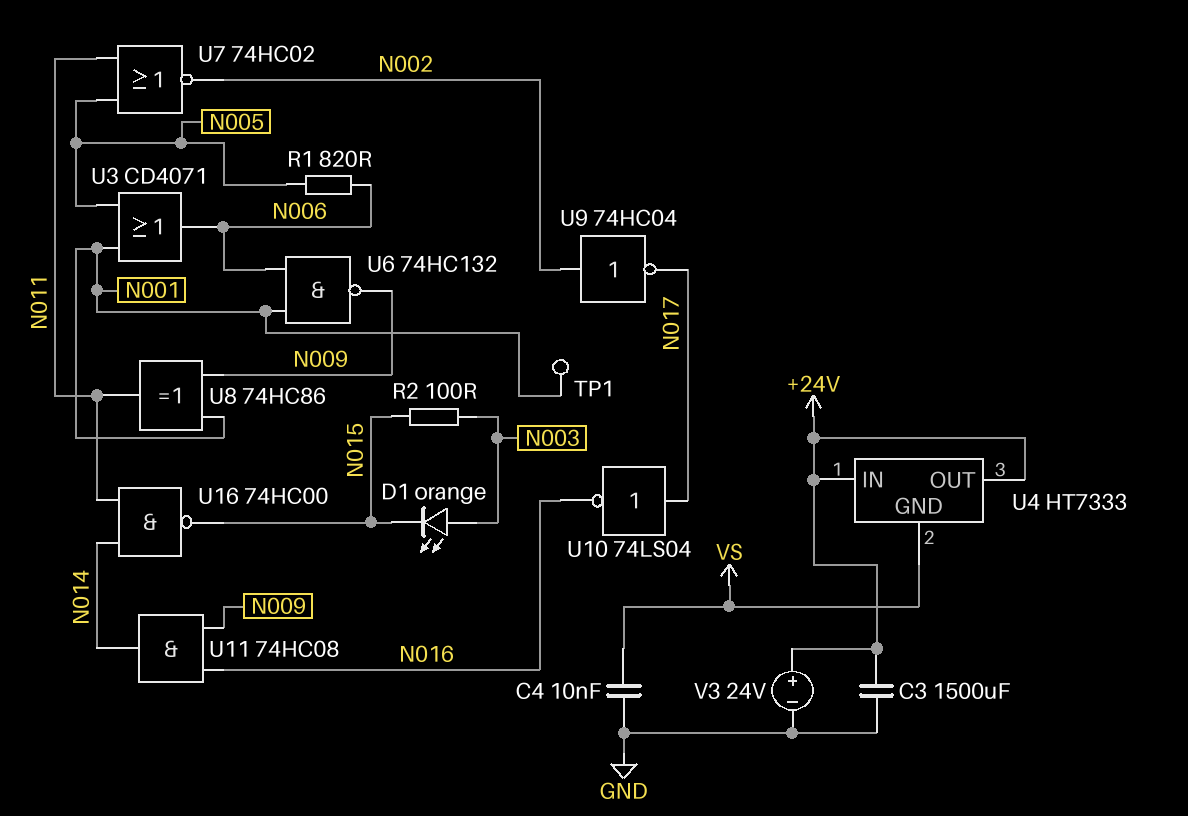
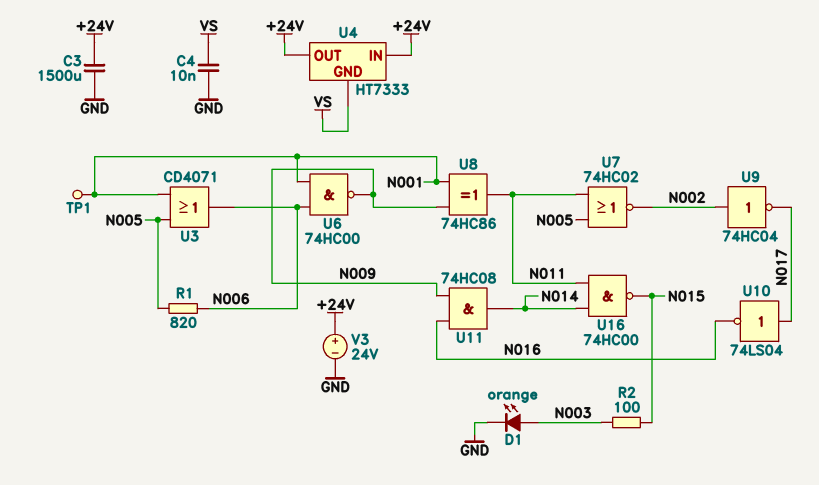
D1: LED orange (A N003, K N015) -> LED orange (A N003, K GND)
U6: NAND 74HC132 (in N001, in N006, out N009) -> NAND 74HC00 (in N001, in N006, out N009)

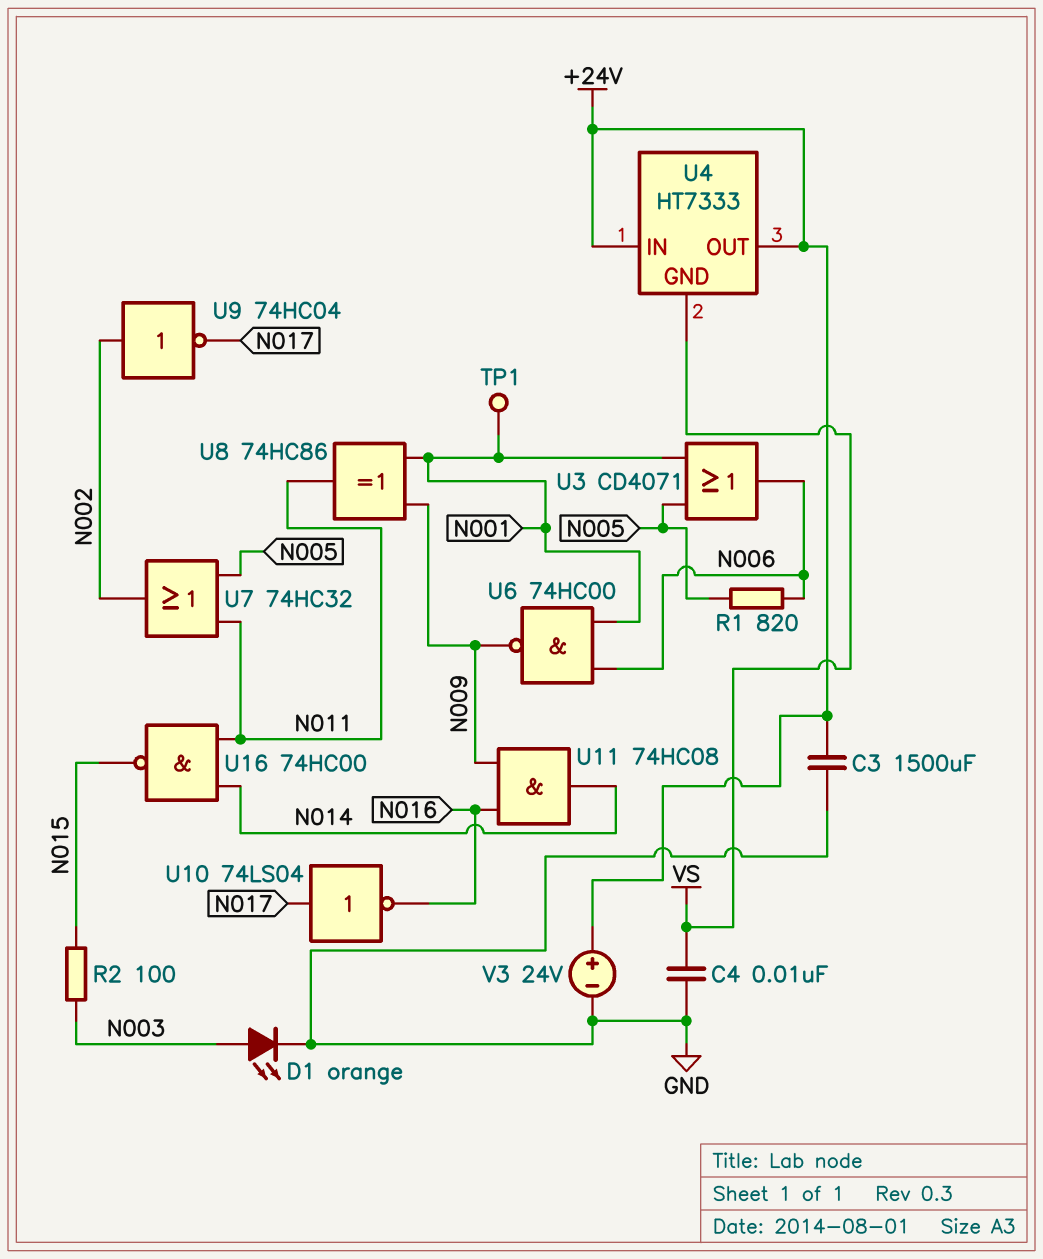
U7: NOR 74HC02 (in N005, in N011, out N002) -> OR 74HC32 (in N005, in N011, out N002)

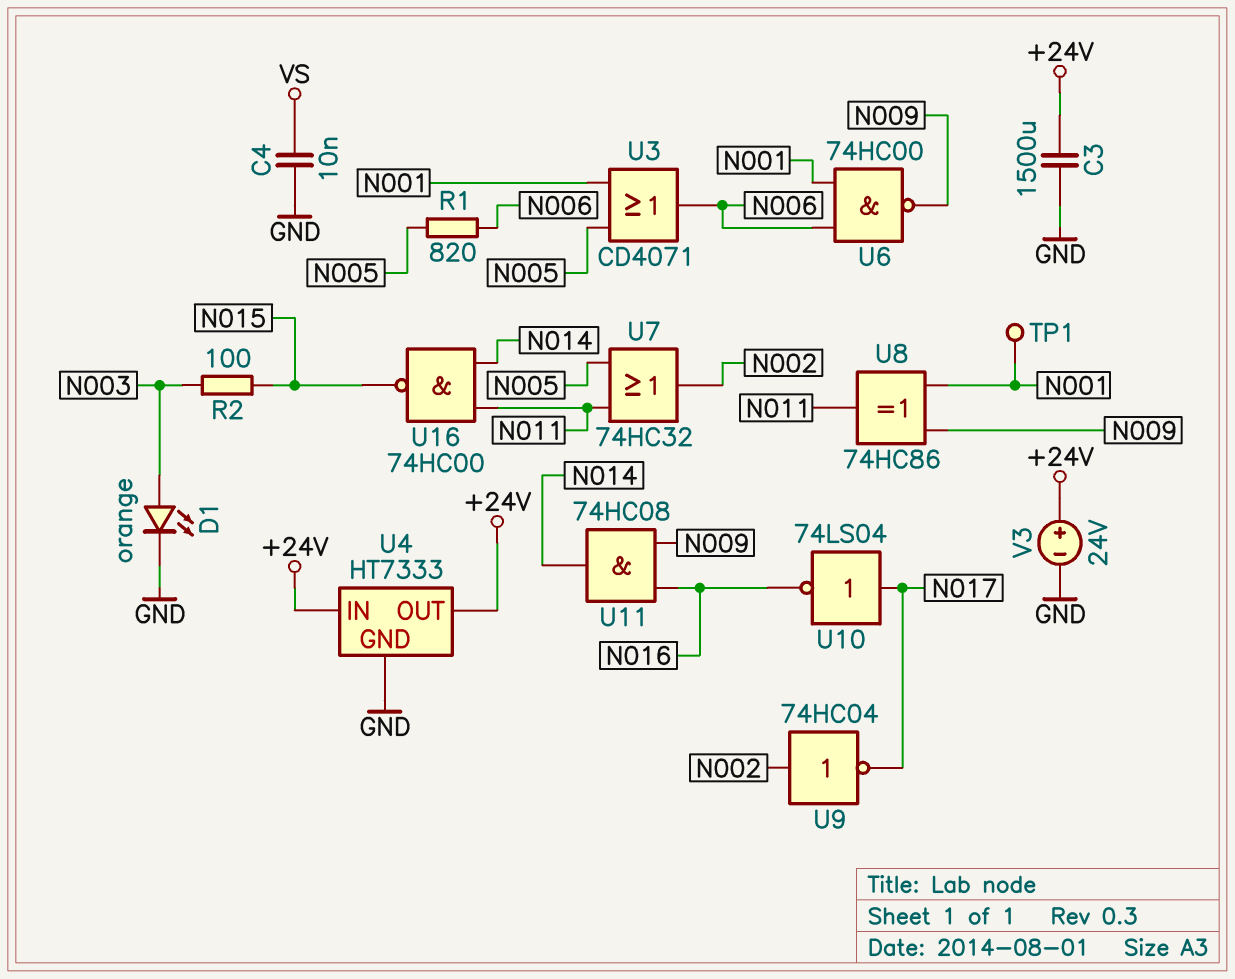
U4 pin GND: VS -> GND

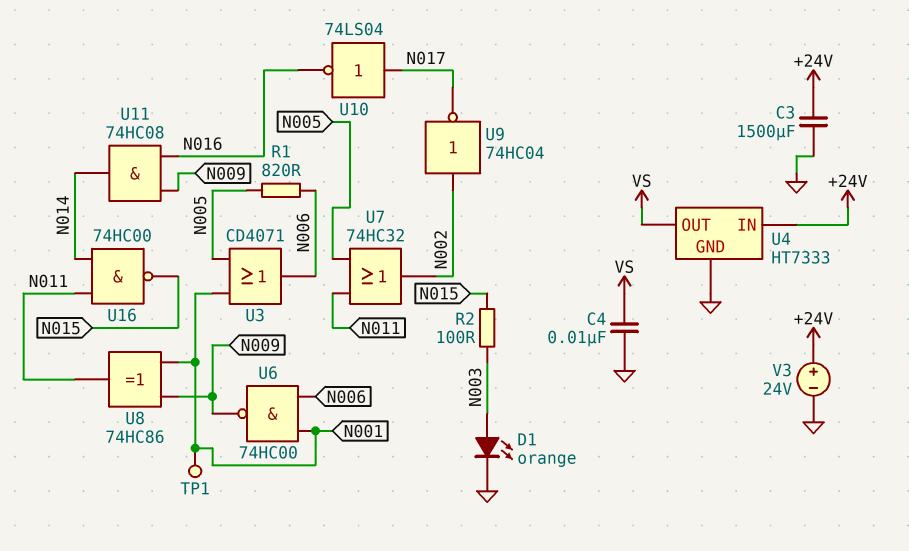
U4 pin OUT: +24V -> VS

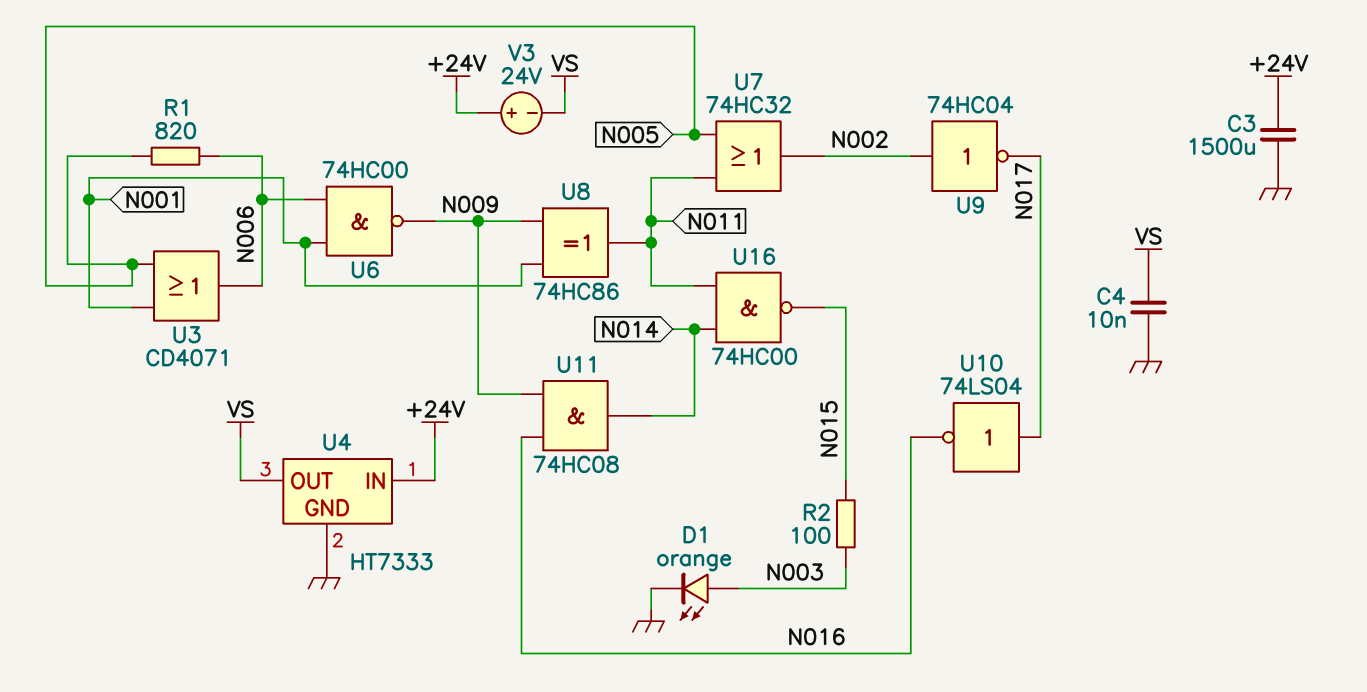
TP1: test point (N001) -> none
V3: 24V (plus +24V, minus GND) -> 24V (plus +24V, minus VS)

